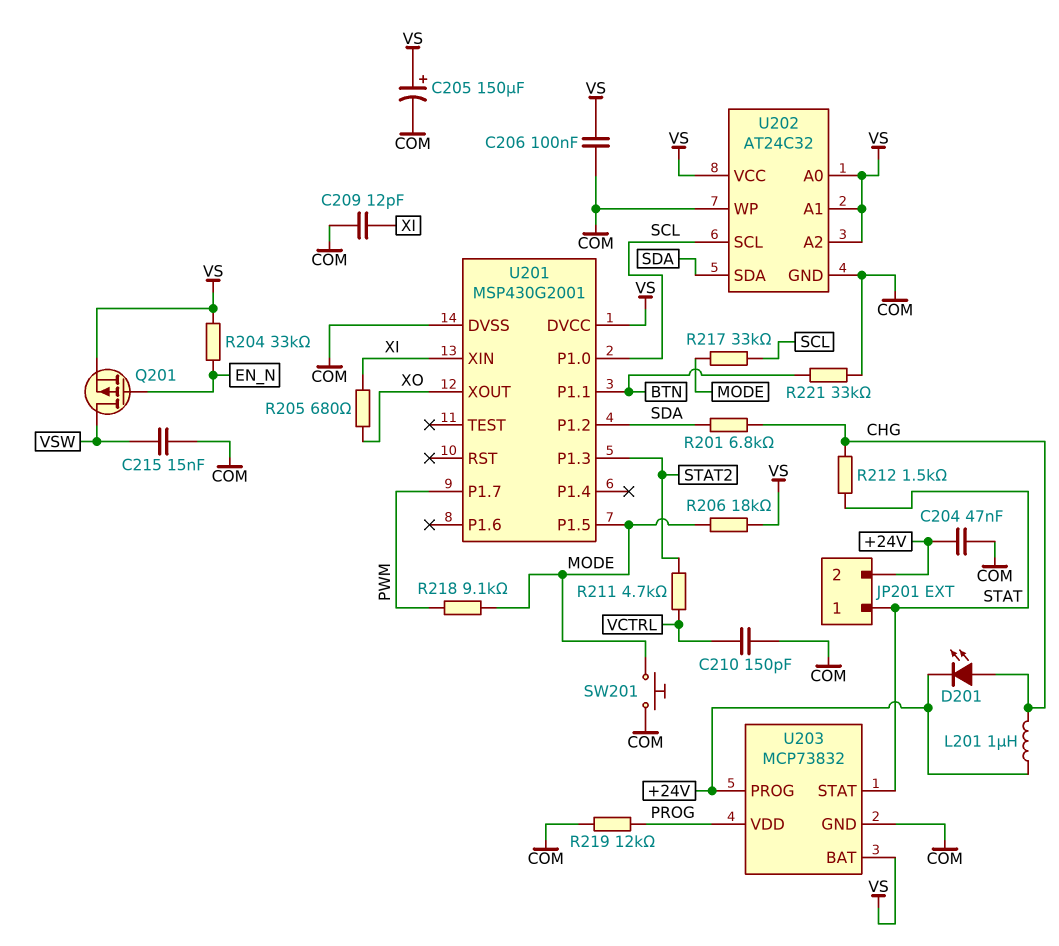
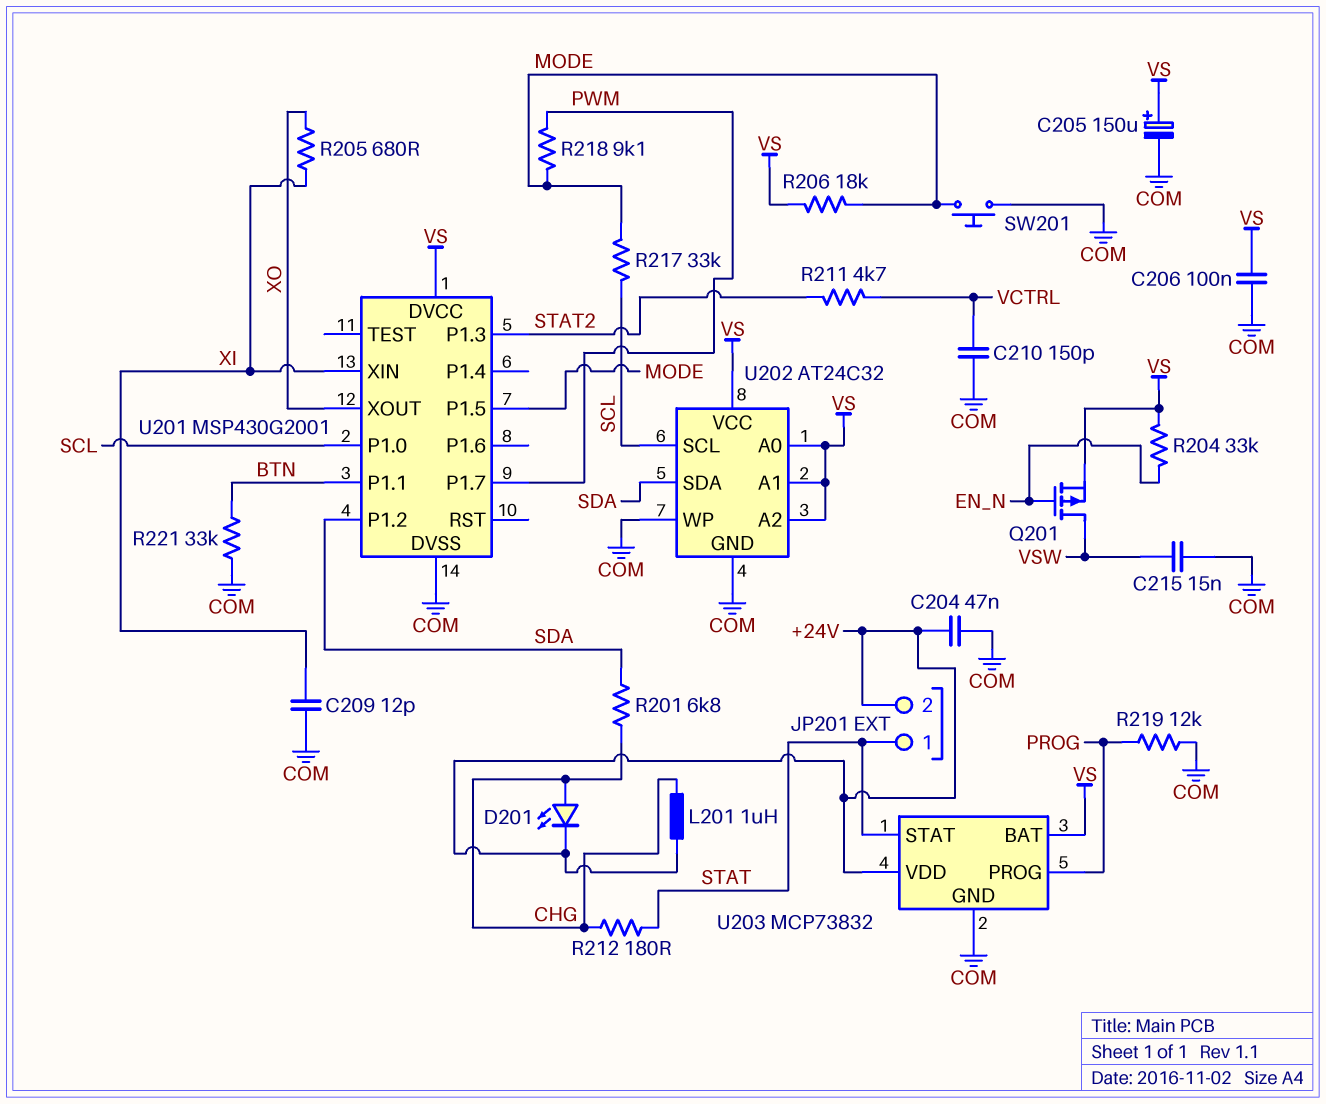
R212: 1.5k (CHG, STAT) -> 180 (CHG, STAT)
U203 pin PROG: +24V -> PROG
U203 pin VDD: PROG -> +24V

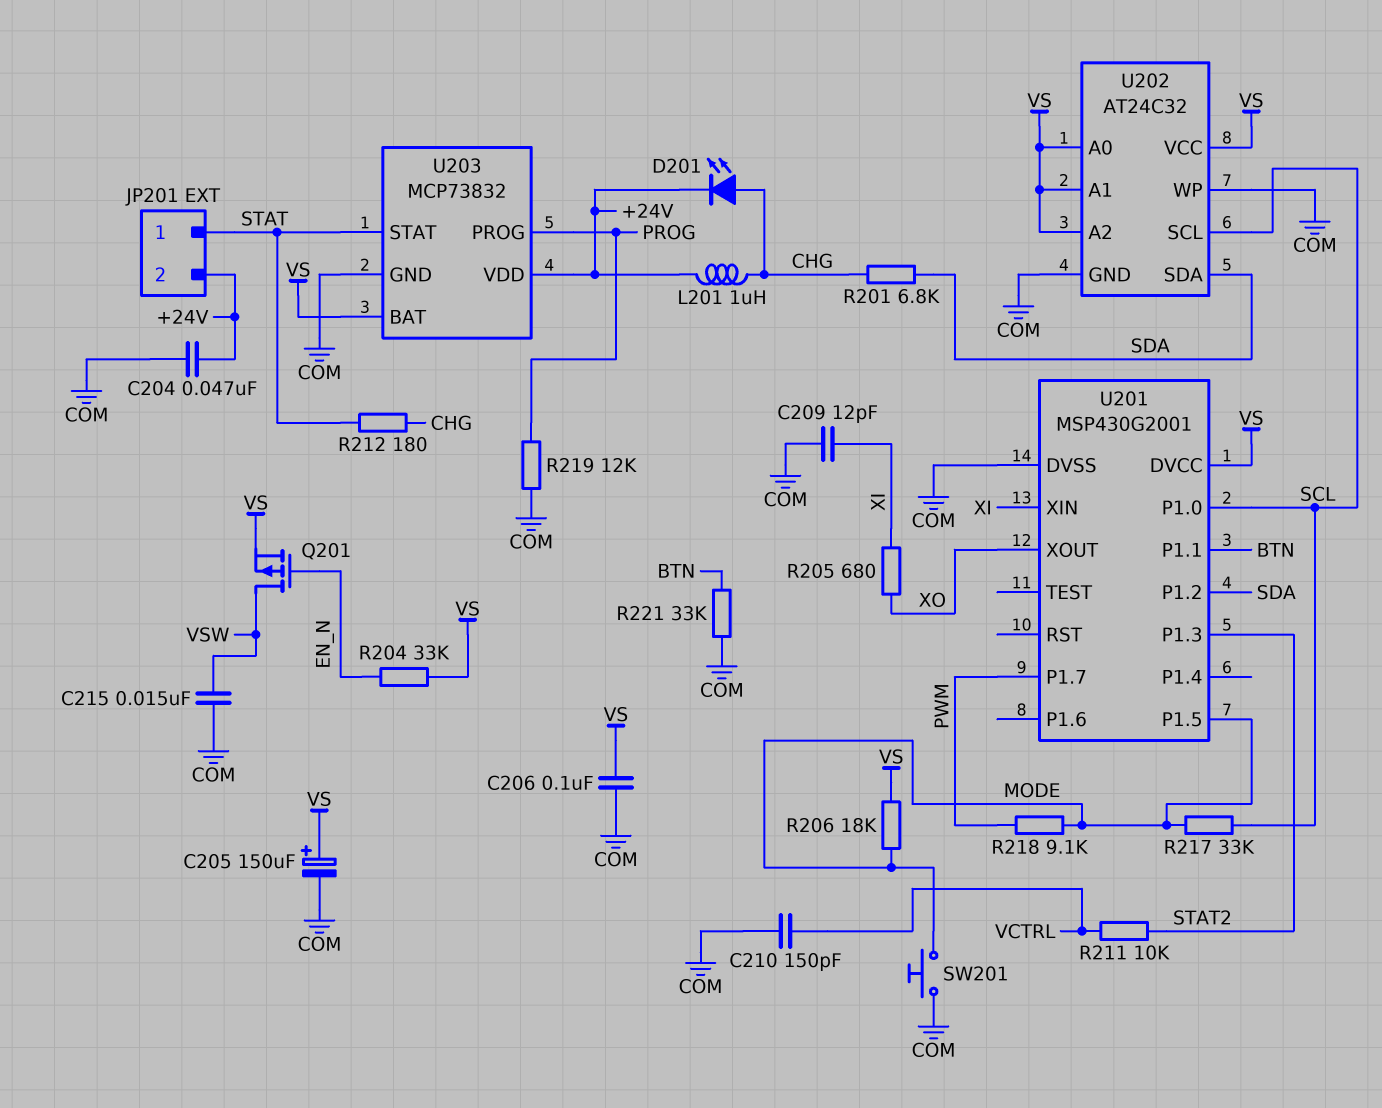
R211: 4.7k (STAT2, VCTRL) -> 10k (STAT2, VCTRL)

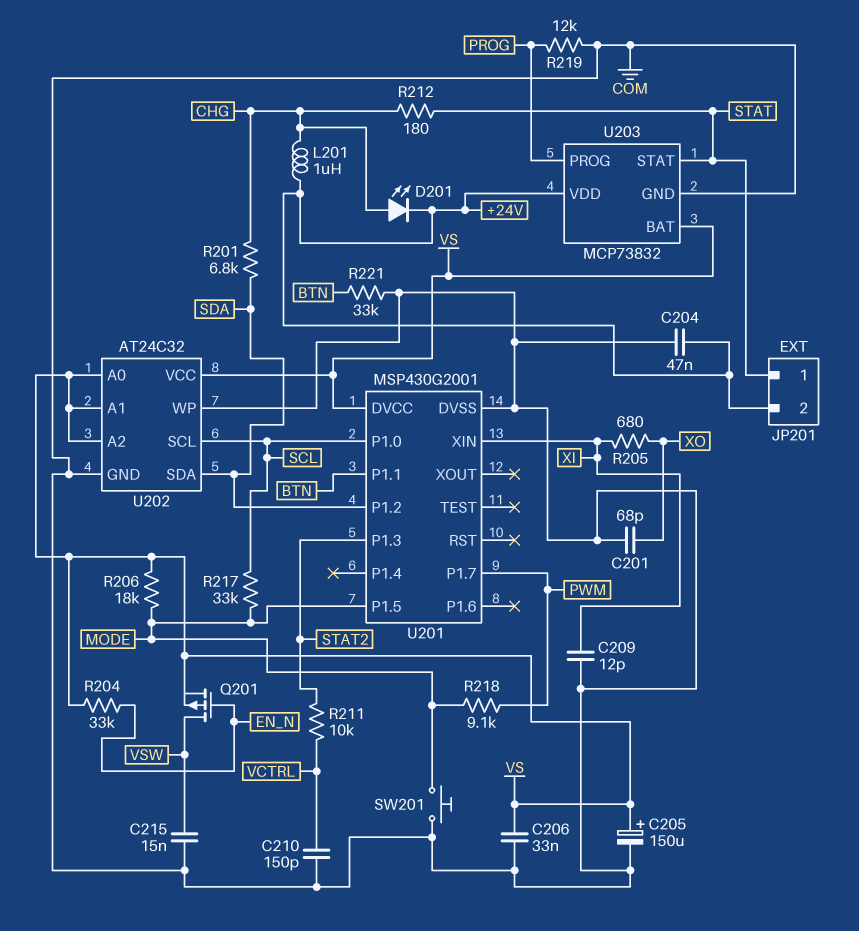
C201: none -> 68pF (COM, XO)
C206: 100nF (COM, VS) -> 33nF (COM, VS)
U201 pin XOUT: XO -> none

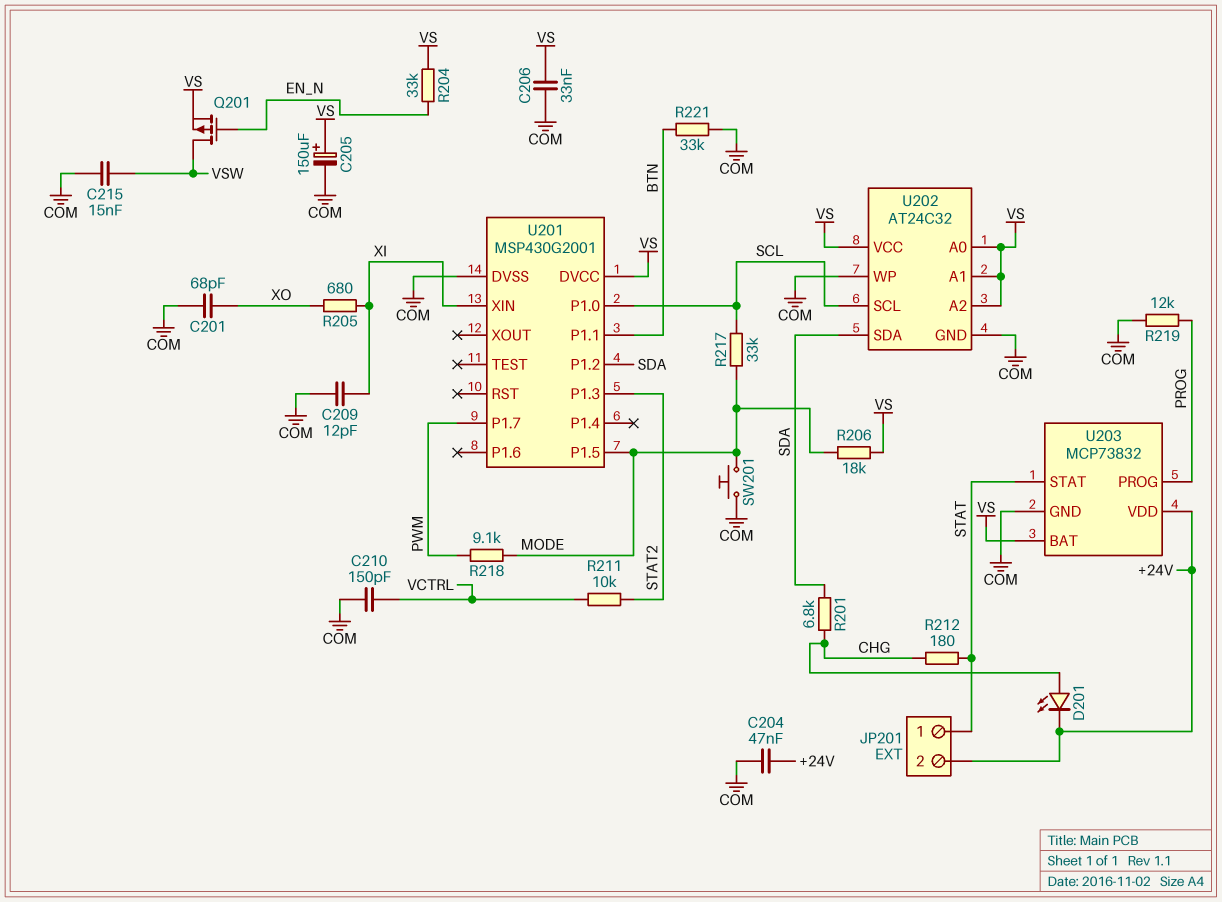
L201: 1uH (+24V, CHG) -> none

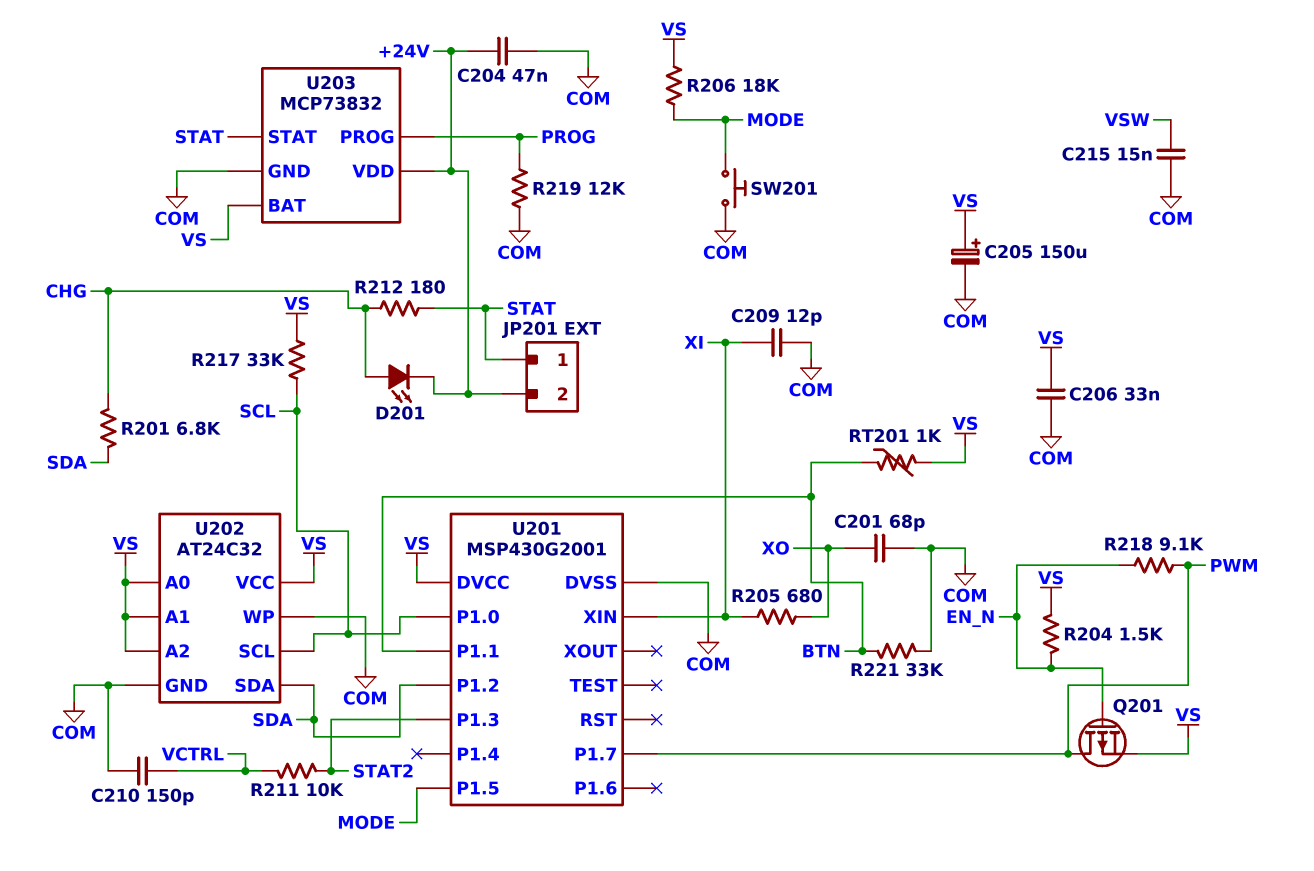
Q201: PMOS (G EN_N, D VSW, S VS) -> PMOS (G EN_N, D PWM, S VS)
R204: 33k (EN_N, VS) -> 1.5k (EN_N, VS)
R217: 33k (MODE, SCL) -> 33k (SCL, VS)
R218: 9.1k (MODE, PWM) -> 9.1k (EN_N, PWM)
RT201: none -> 1k (BTN, VS)

